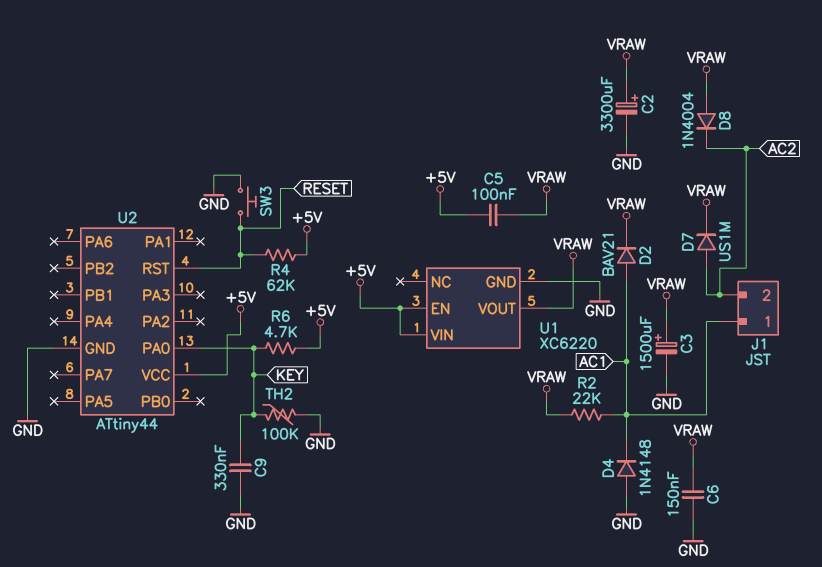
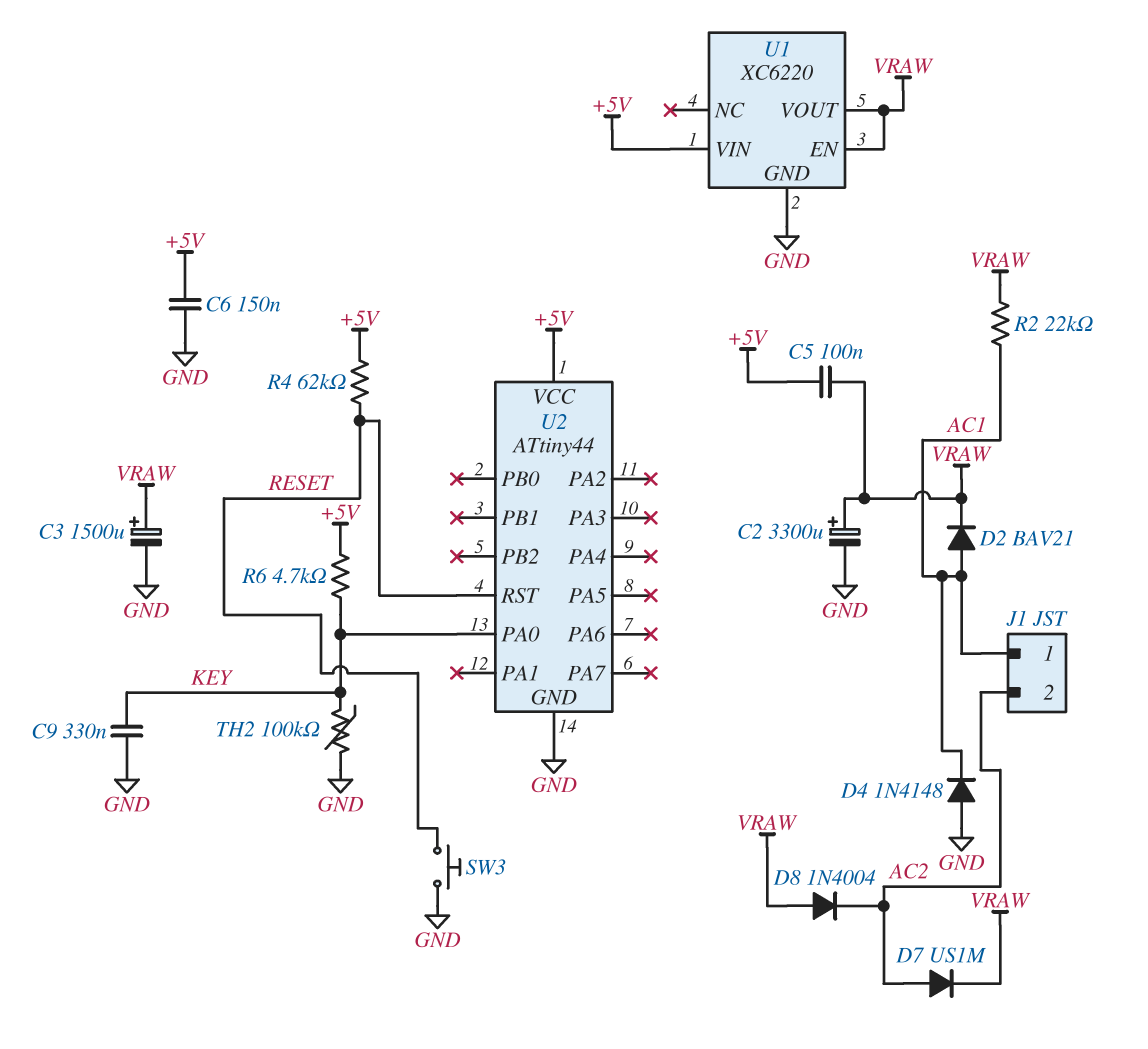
C6: 150nF (GND, VRAW) -> 150nF (+5V, GND)
U1 pin EN: +5V -> VRAW

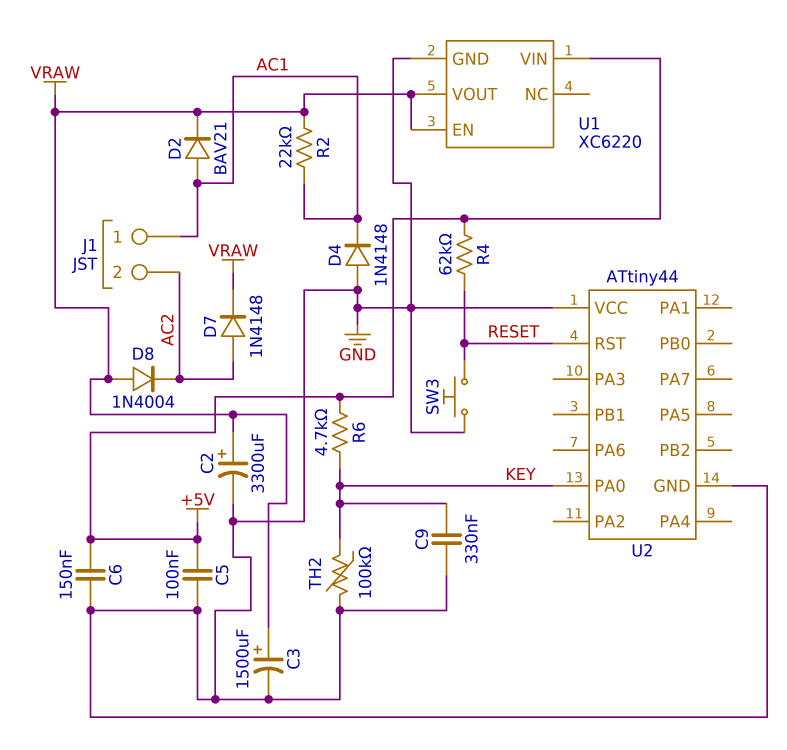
C5: 100nF (+5V, VRAW) -> 100nF (+5V, GND)
D7: diode US1M (A AC2, K VRAW) -> diode 1N4148 (A AC2, K VRAW)
U2 pin VCC: +5V -> GND

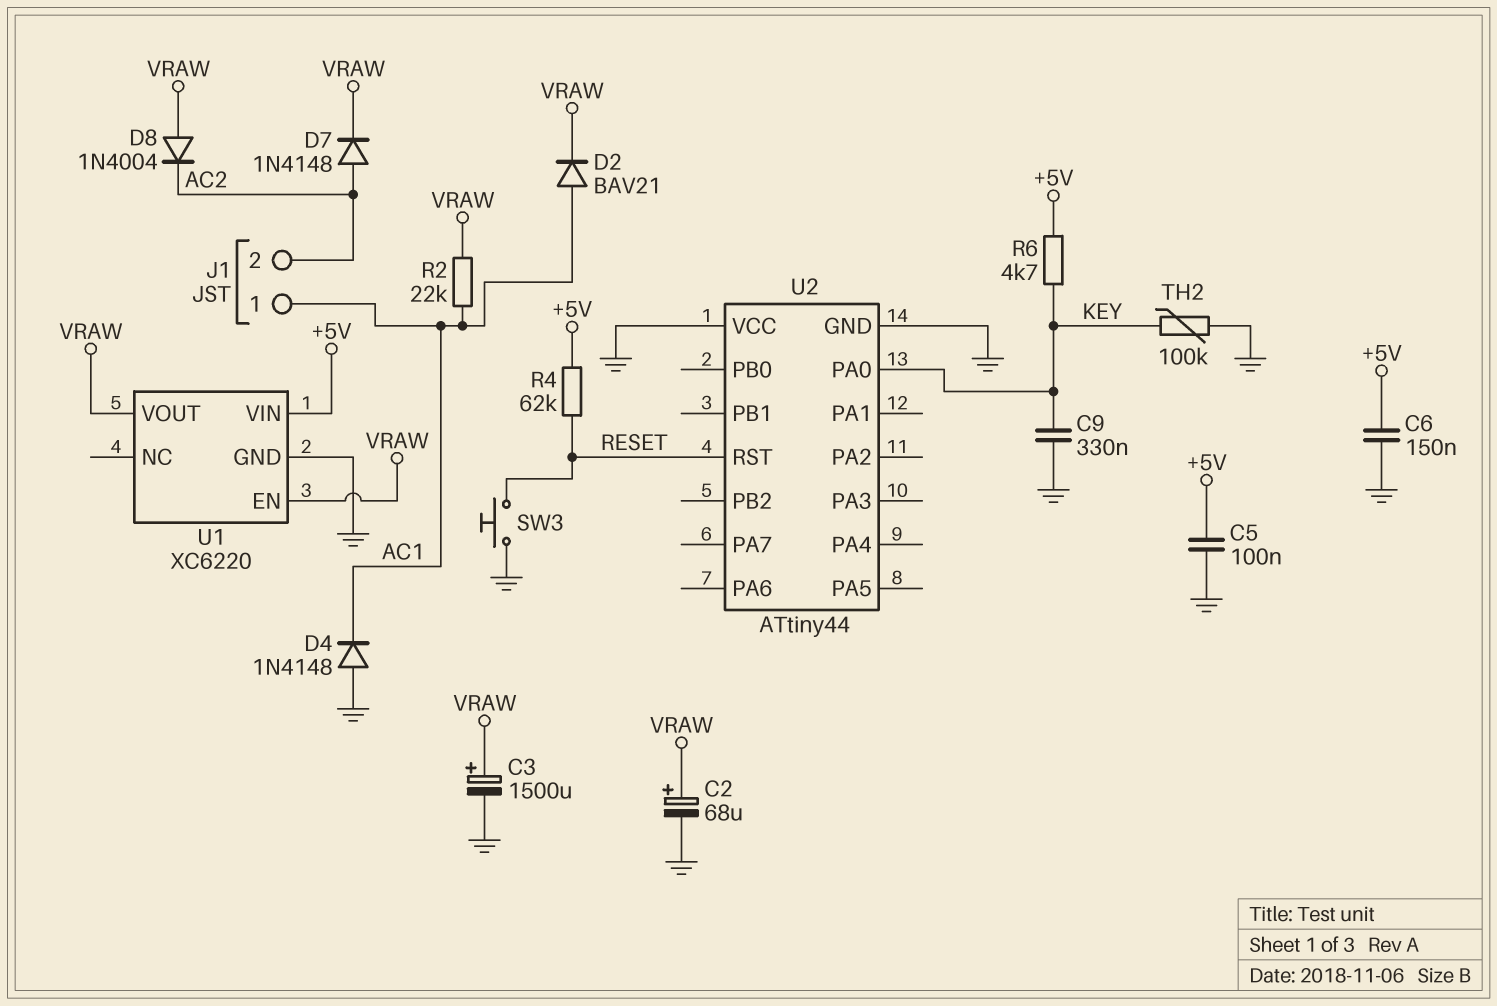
C2: 3300uF (plus VRAW, minus GND) -> 68uF (plus VRAW, minus GND)

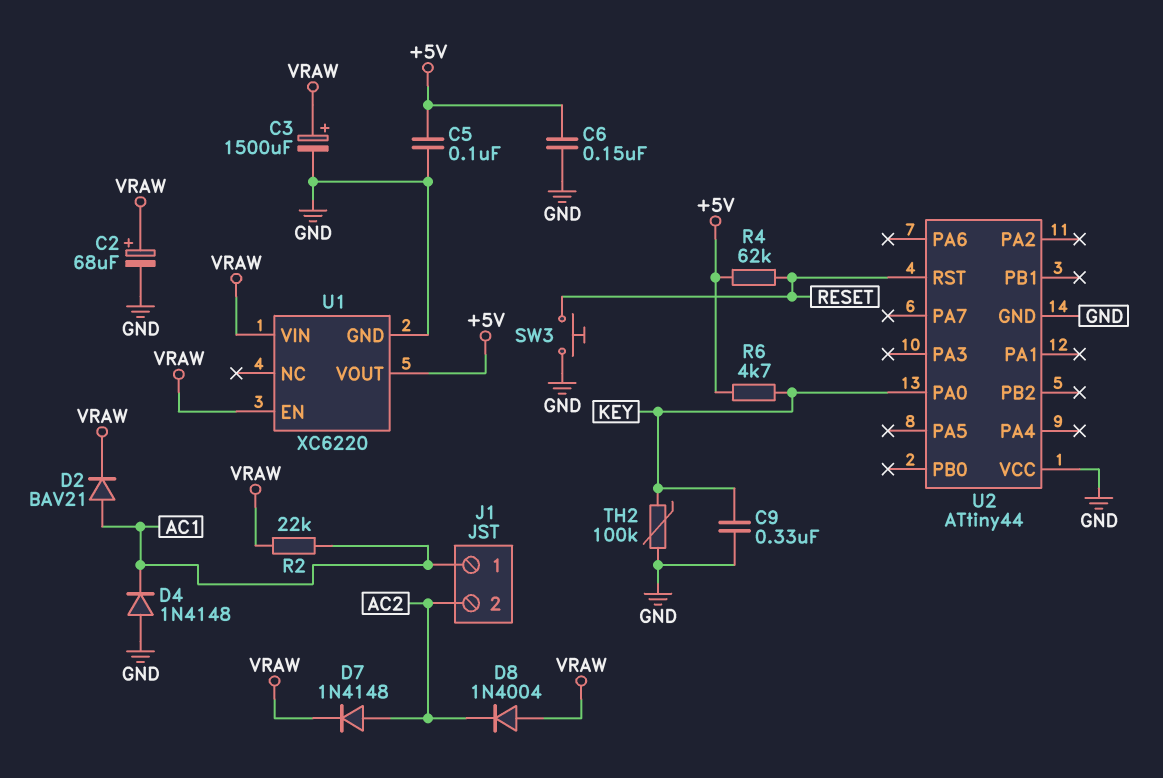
U1 pin VIN: +5V -> VRAW
U1 pin VOUT: VRAW -> +5V

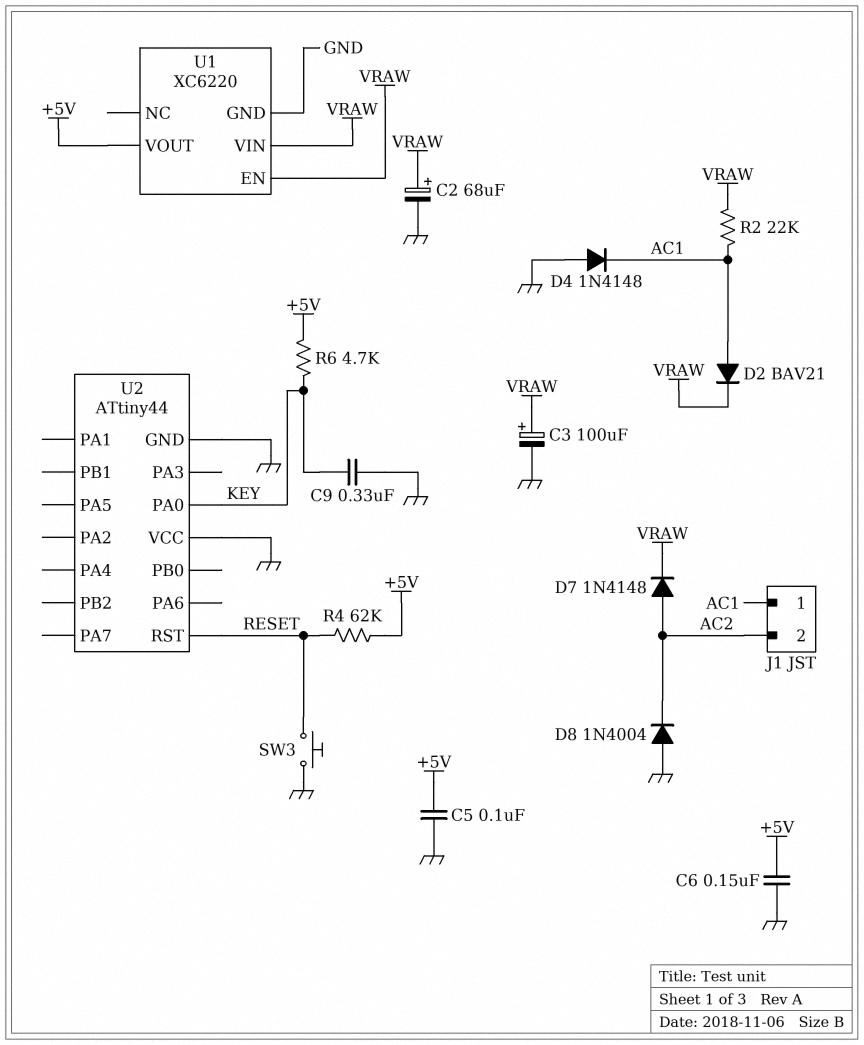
C3: 1500uF (plus VRAW, minus GND) -> 100uF (plus VRAW, minus GND)
D8: diode 1N4004 (A VRAW, K AC2) -> diode 1N4004 (A GND, K AC2)
TH2: 100k (GND, KEY) -> none

